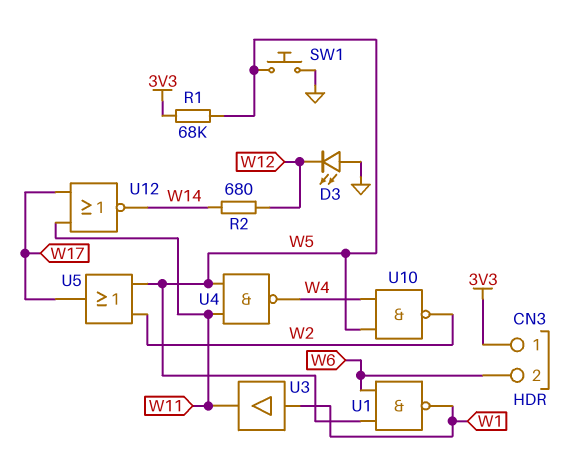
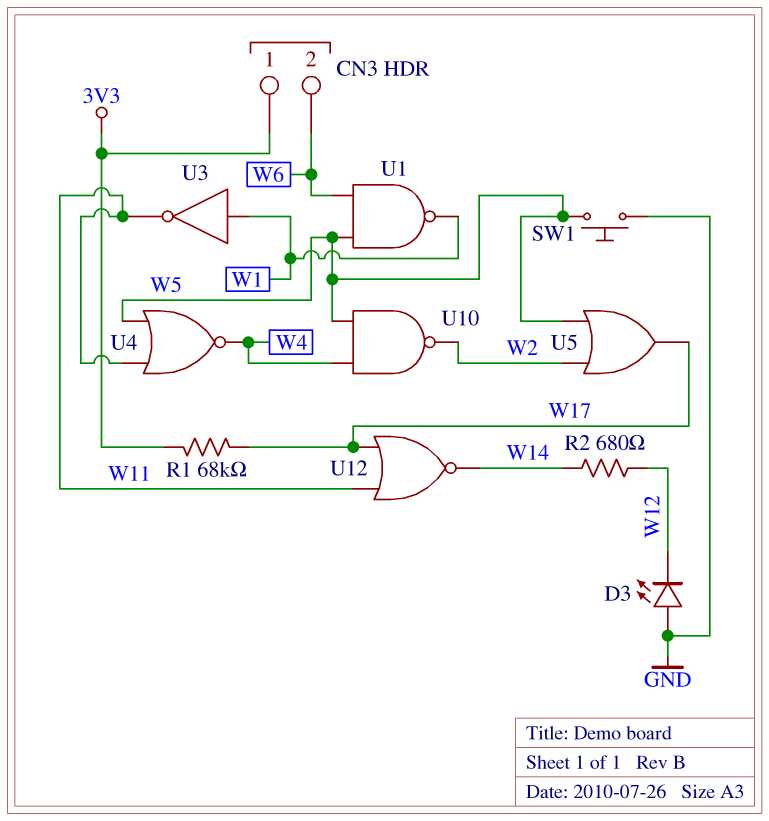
R1: 68k (3V3, W5) -> 68k (3V3, W17)
U3: buffer (in W1, out W11) -> NOT (in W1, out W11)
U4: NAND (in W5, in W11, out W4) -> NOR (in W5, in W11, out W4)

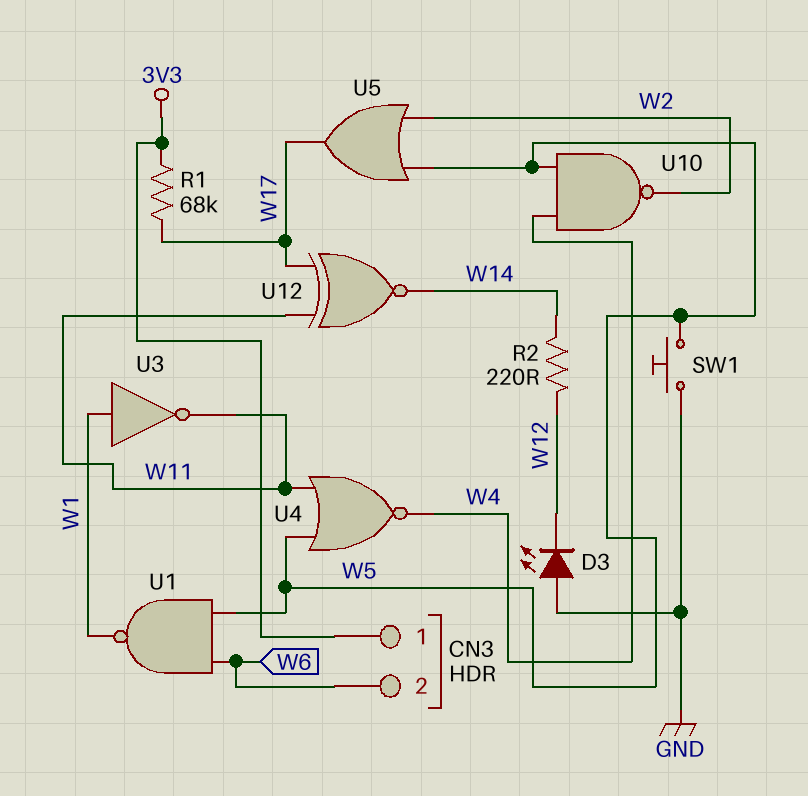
R2: 680 (W12, W14) -> 220 (W12, W14)
U12: NOR (in W11, in W17, out W14) -> XNOR (in W11, in W17, out W14)

